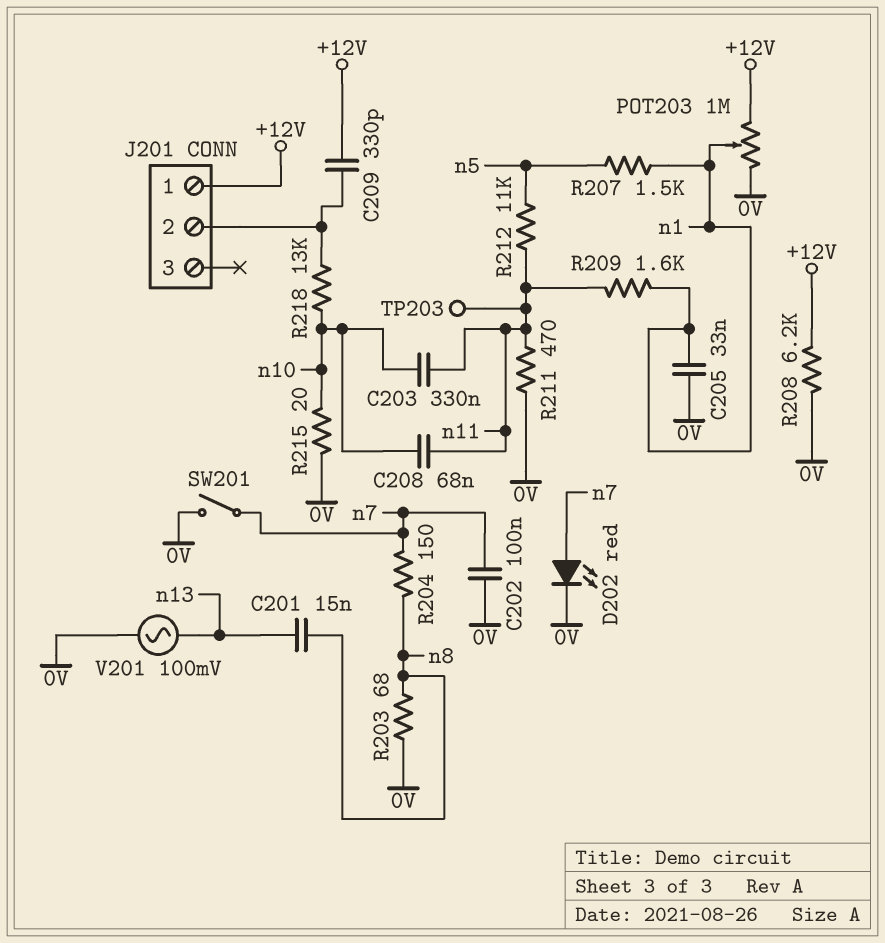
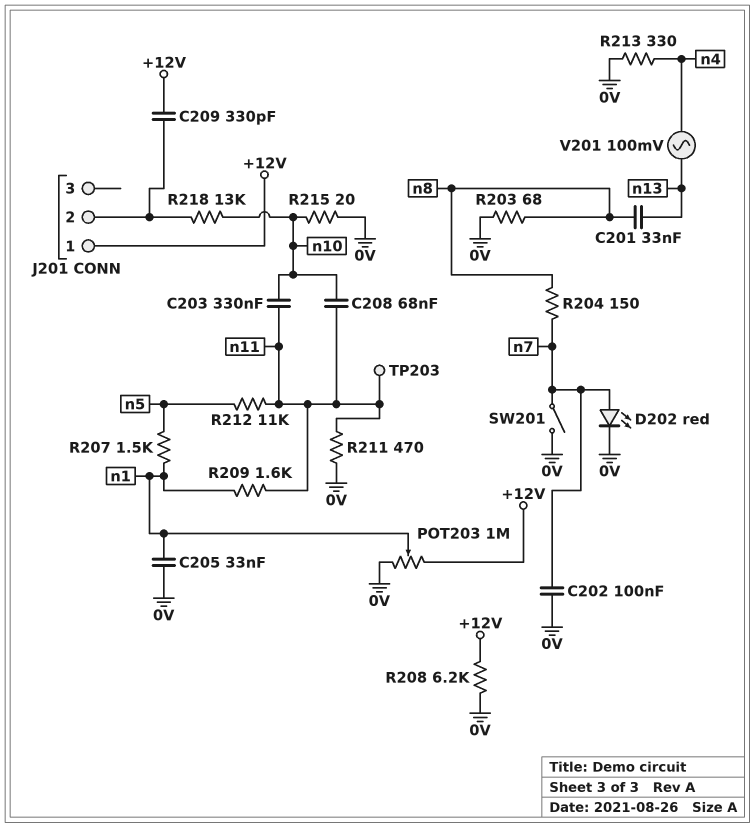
C201: 15nF (n8, n13) -> 33nF (n8, n13)
R213: none -> 330 (0V, n4)
V201: AC 100mV (0V, n13) -> AC 100mV (n4, n13)

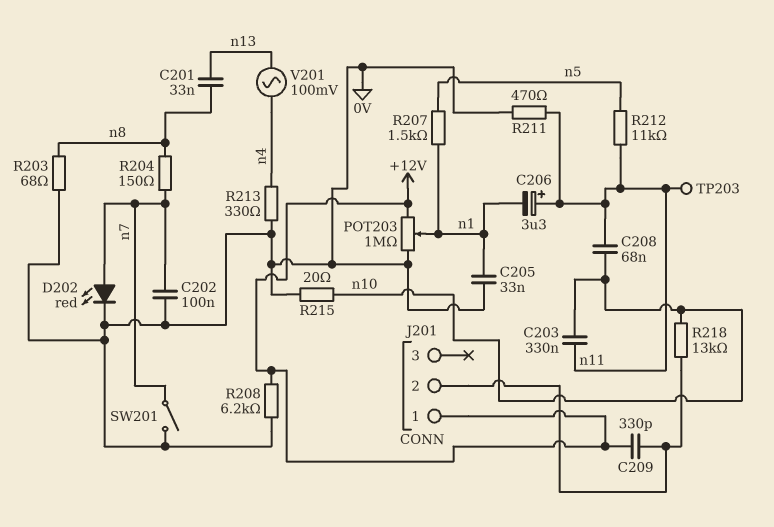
C206: none -> 3.3uF (plus n11, minus n1)
R209: 1.6k (n1, n11) -> none

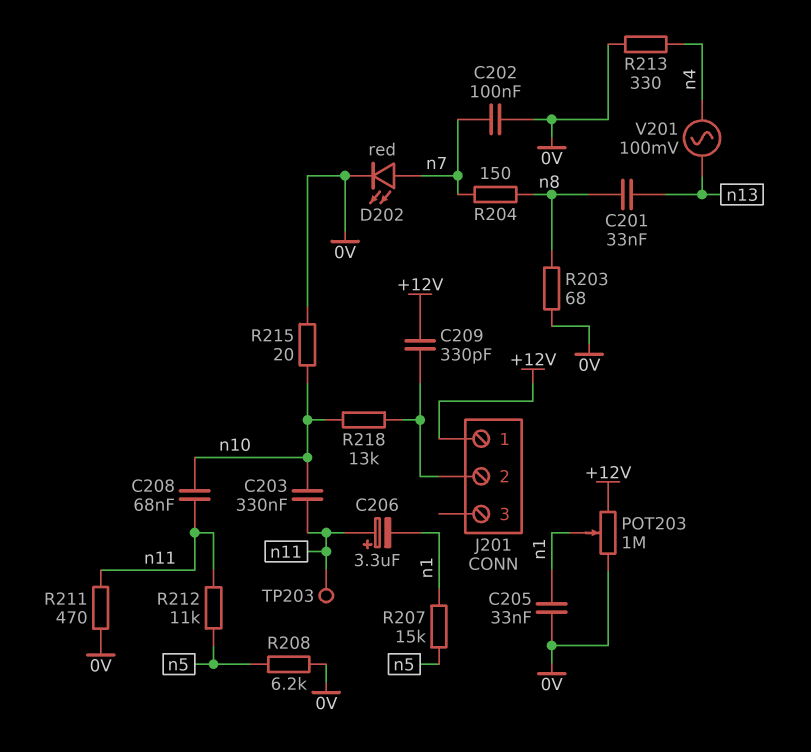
R207: 1.5k (n1, n5) -> 15k (n1, n5)
R208: 6.2k (+12V, 0V) -> 6.2k (0V, n5)
SW201: switch (0V, n7) -> none

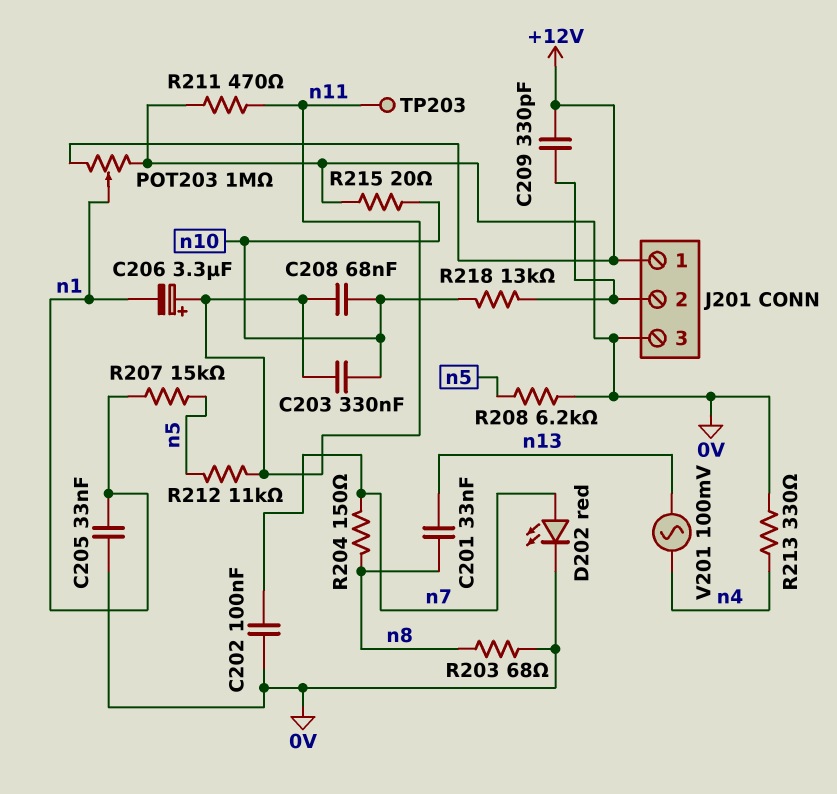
J201 pin 3: none -> 0V

